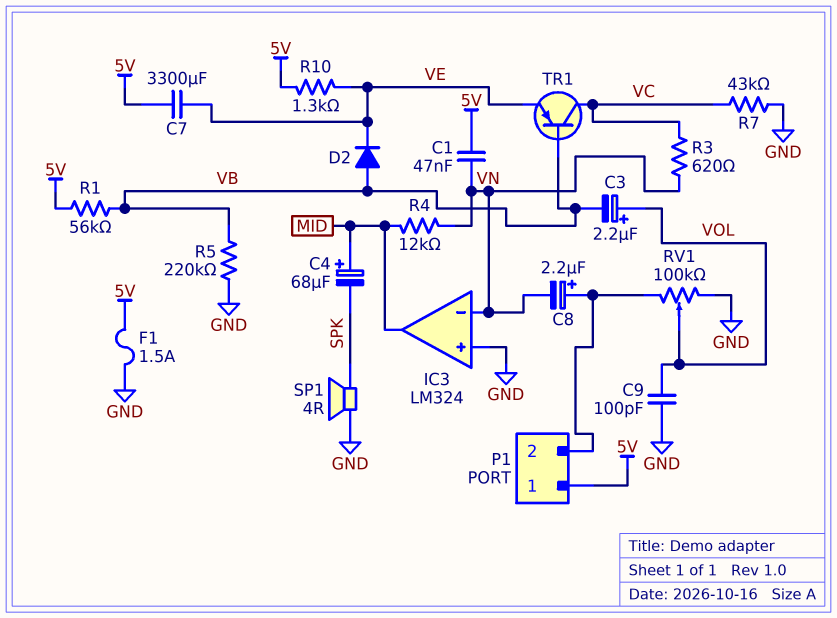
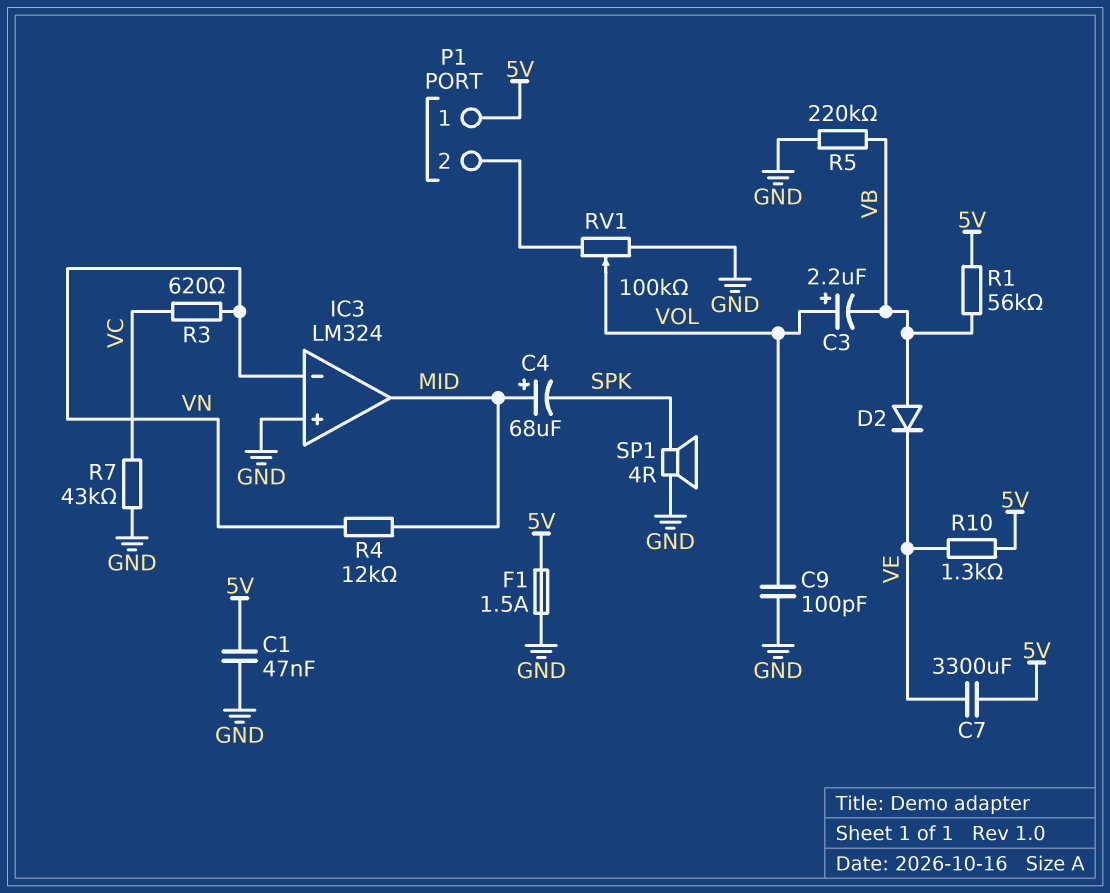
C1: 47nF (5V, VN) -> 47nF (5V, GND)
C8: 2.2uF (plus P1/2, minus VN) -> none
TR1: PNP (B VB, C VC, E VE) -> none

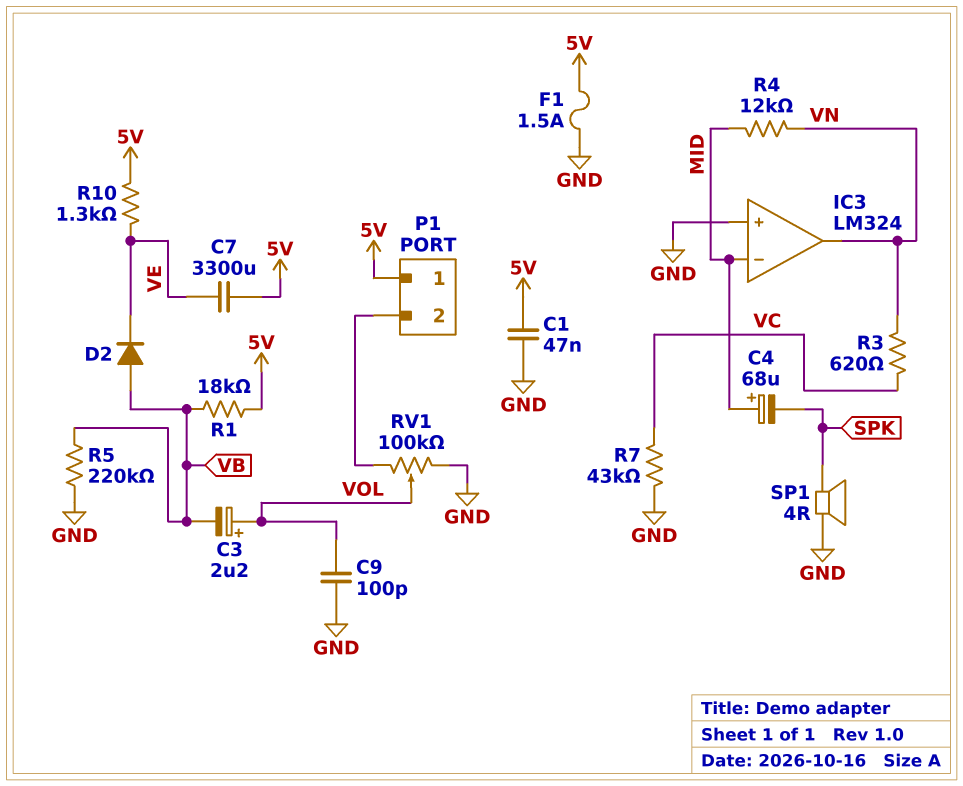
IC3 pin in-: VN -> MID
IC3 pin out: MID -> VN
R1: 56k (5V, VB) -> 18k (5V, VB)

